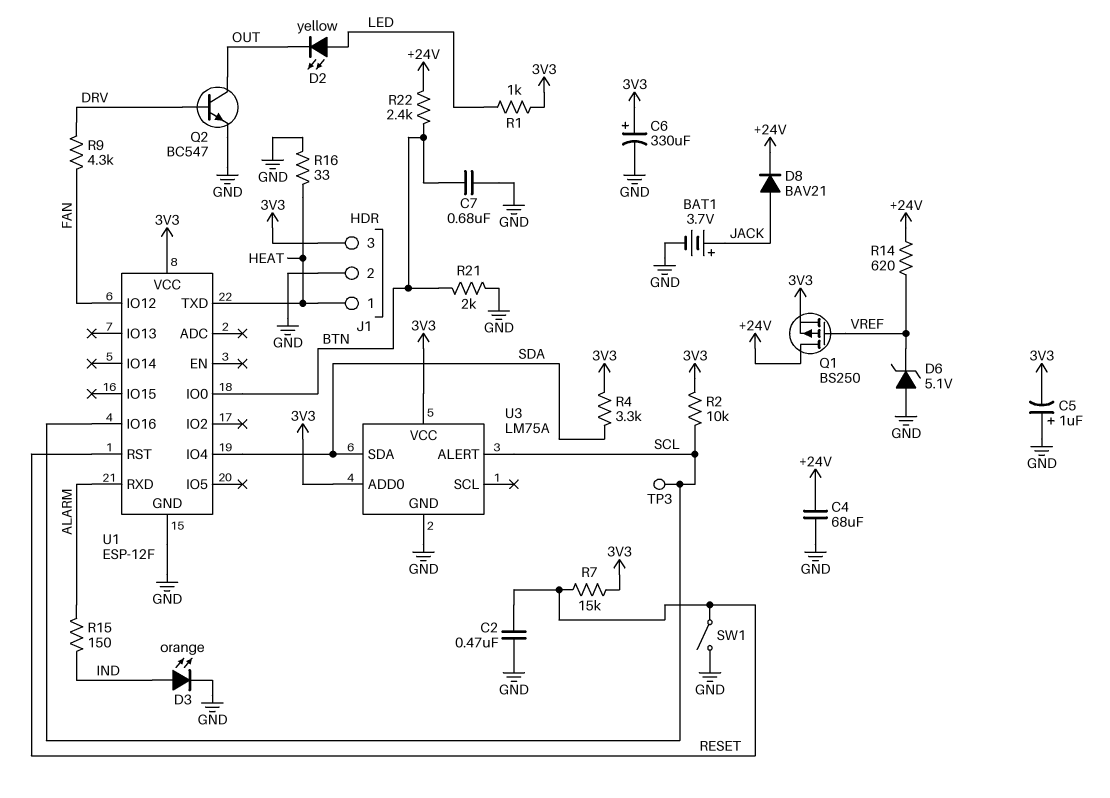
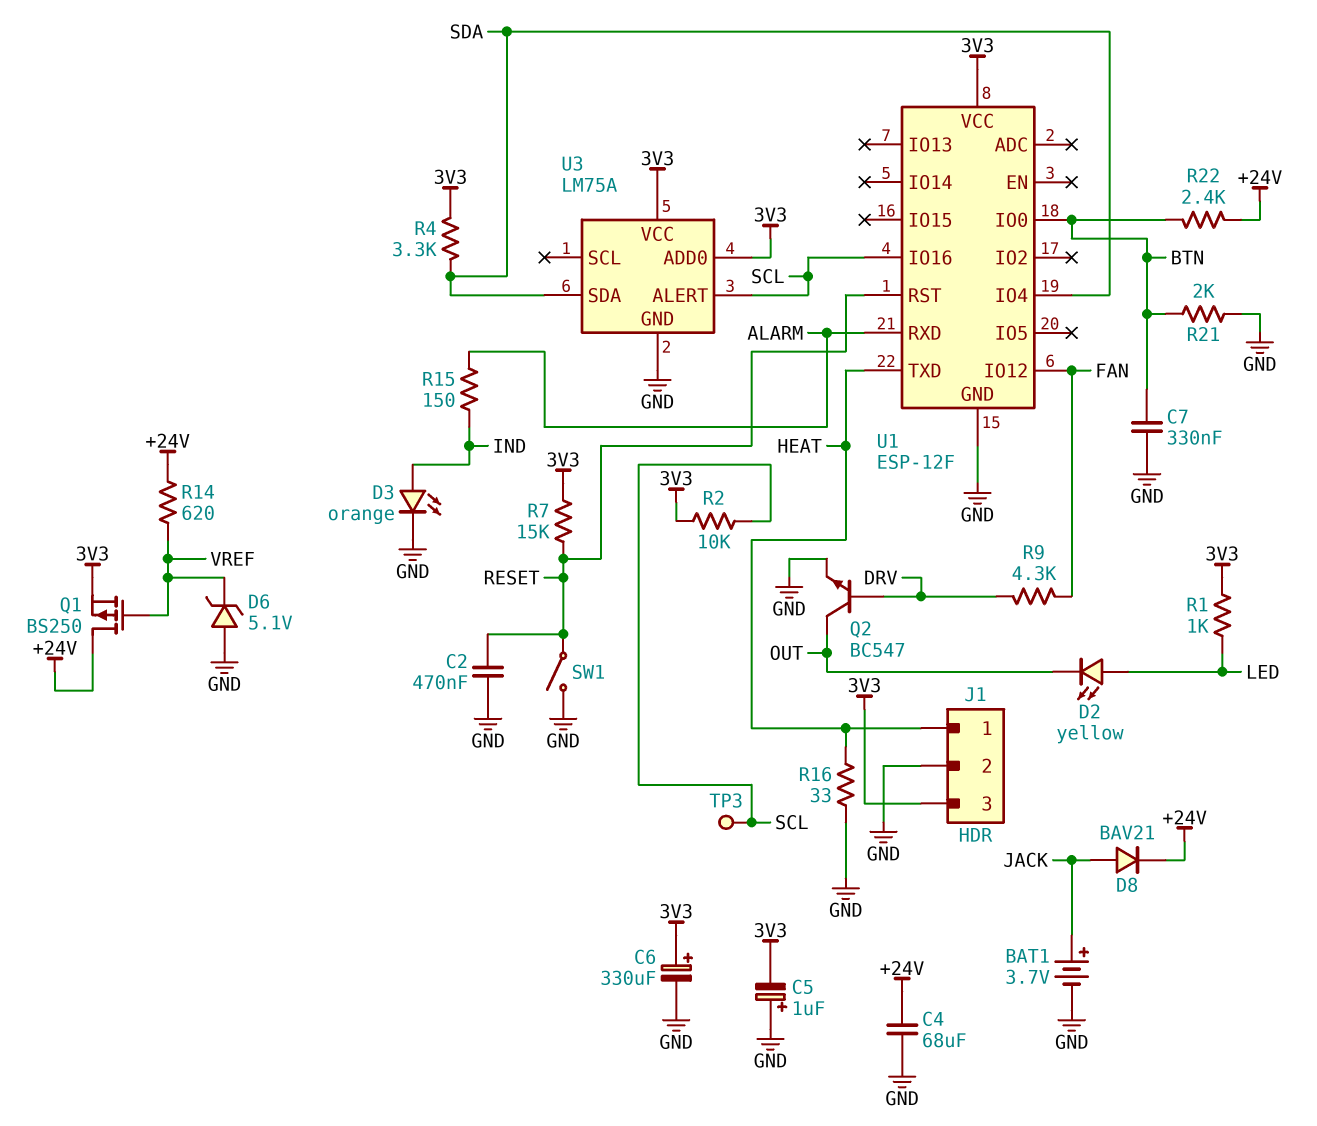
C7: 680nF (BTN, GND) -> 330nF (BTN, GND)

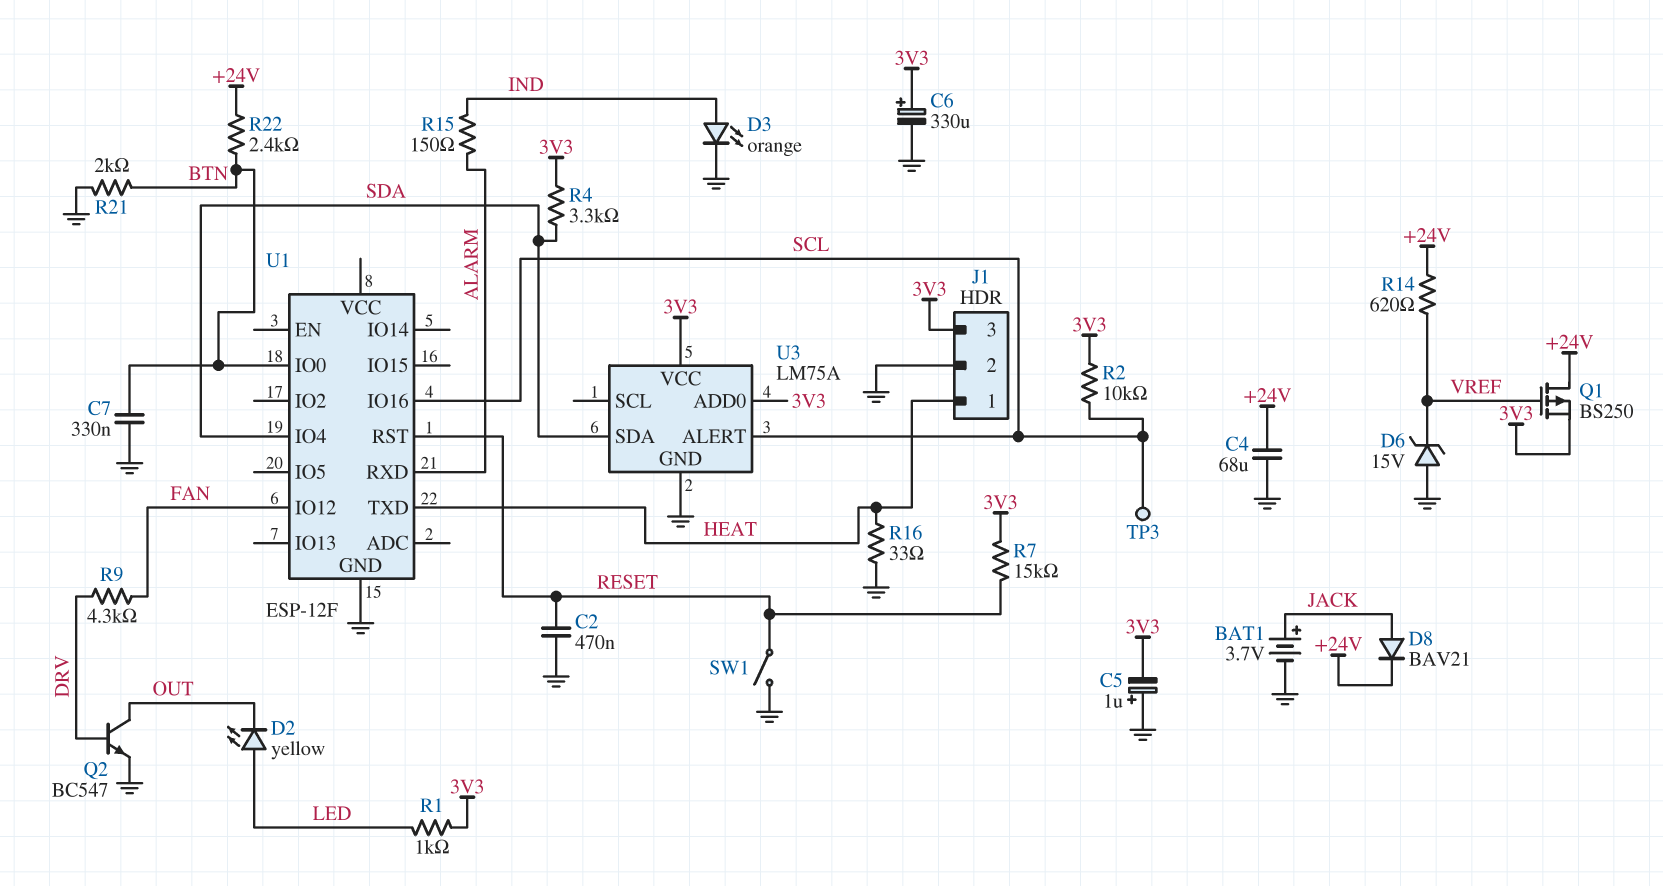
D6: zener 5.1V (A GND, K VREF) -> zener 15V (A GND, K VREF)
U1 pin VCC: 3V3 -> none

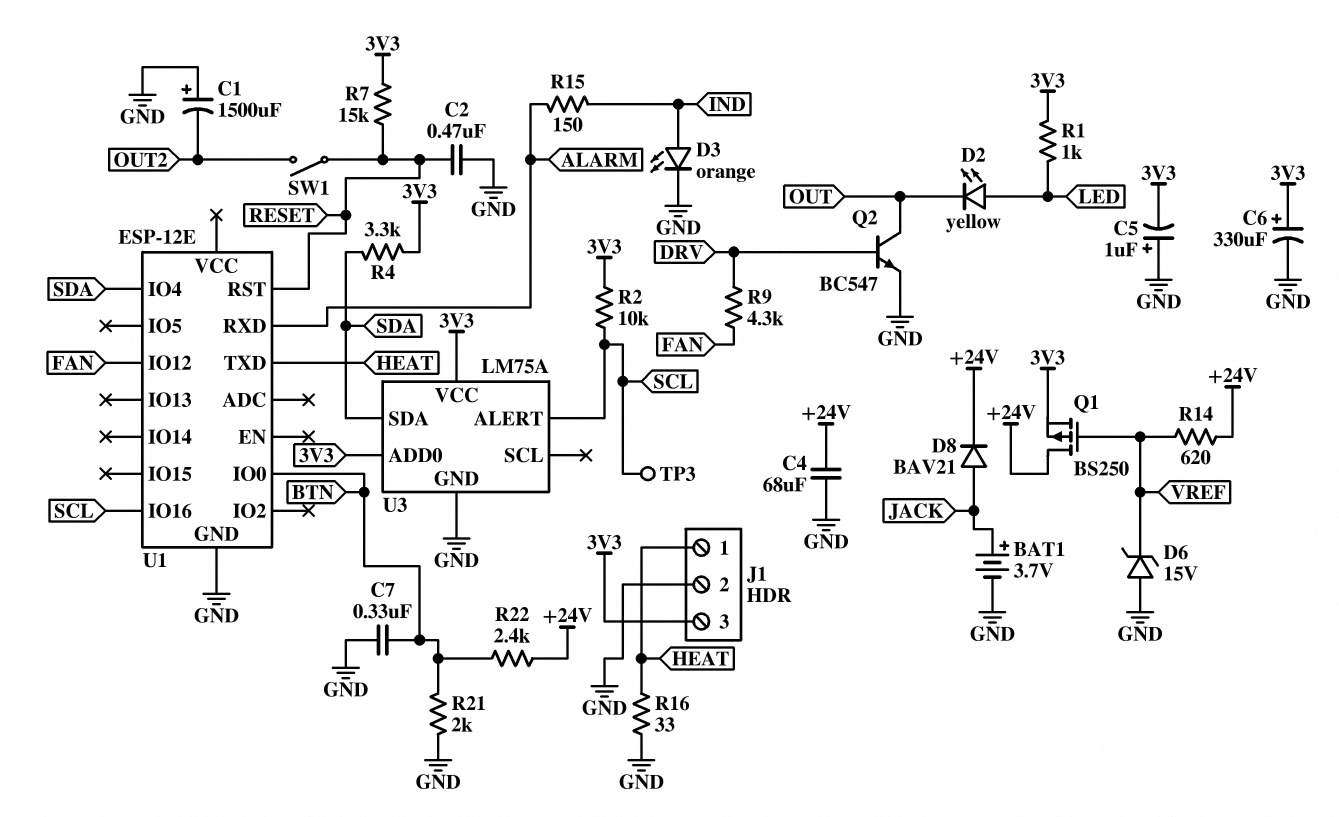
C1: none -> 1500uF (plus GND, minus OUT2)
SW1: switch (GND, RESET) -> switch (OUT2, RESET)
U1: ESP-12F -> ESP-12E

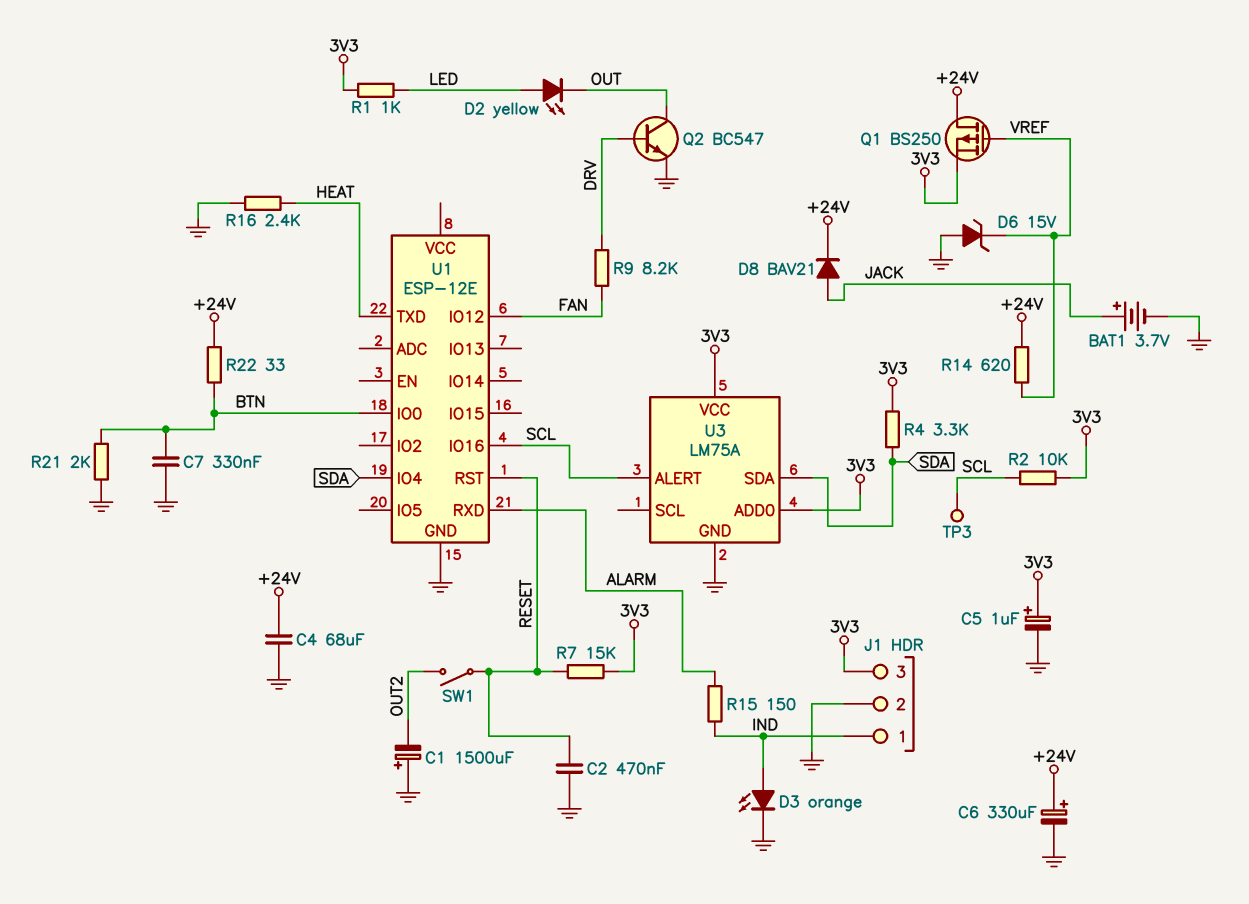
C5: 1uF (plus GND, minus 3V3) -> 1uF (plus 3V3, minus GND)
C6: 330uF (plus 3V3, minus GND) -> 330uF (plus +24V, minus GND)
J1 pin 1: HEAT -> IND
R9: 4.3k (DRV, FAN) -> 8.2k (DRV, FAN)
R16: 33 (GND, HEAT) -> 2.4k (GND, HEAT)
R22: 2.4k (+24V, BTN) -> 33 (+24V, BTN)

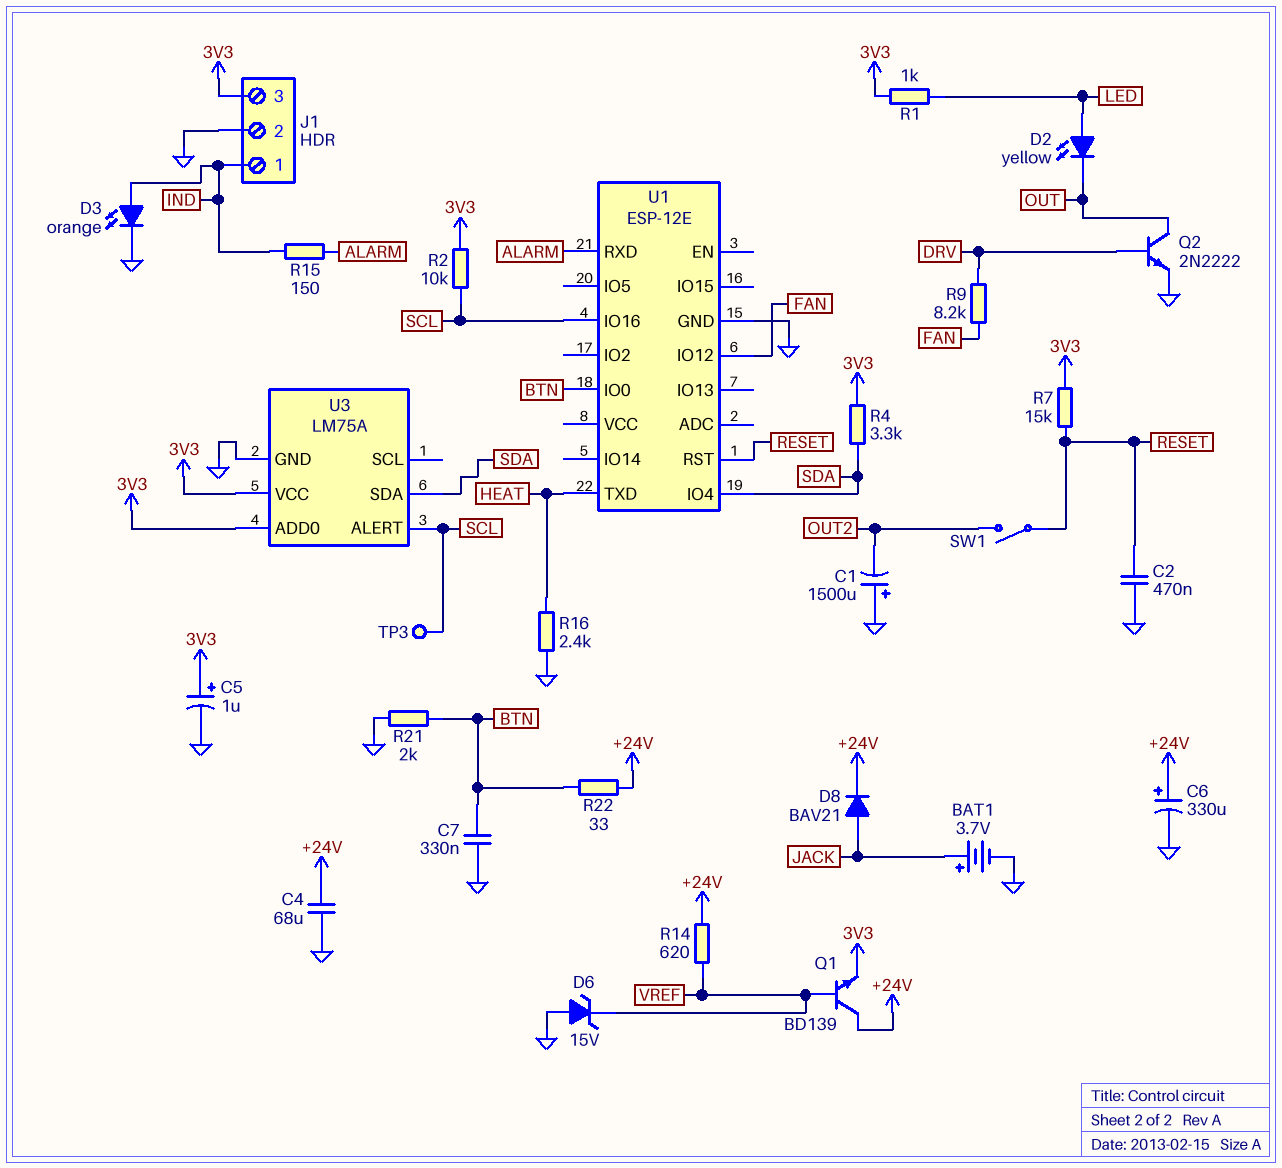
Q1: PMOS BS250 (G VREF, D +24V, S 3V3) -> NPN BD139 (B VREF, C +24V, E 3V3)
Q2: NPN BC547 (B DRV, C OUT, E GND) -> NPN 2N2222 (B DRV, C OUT, E GND)

